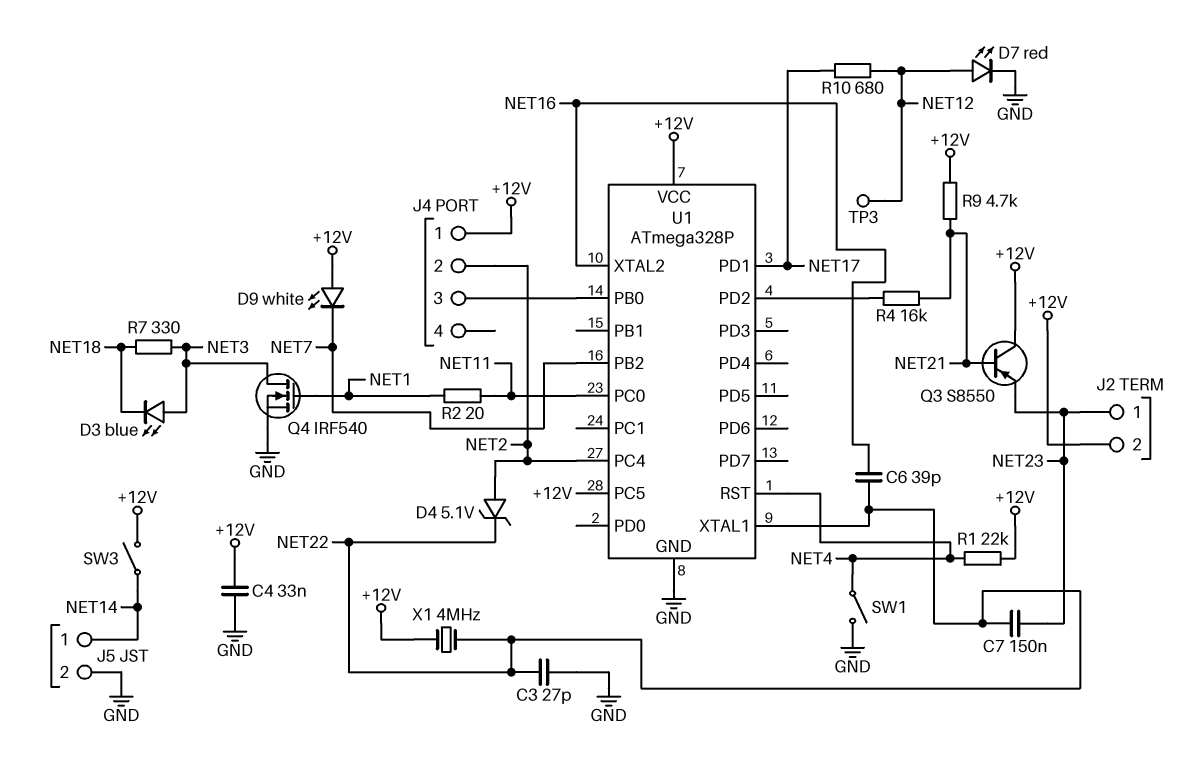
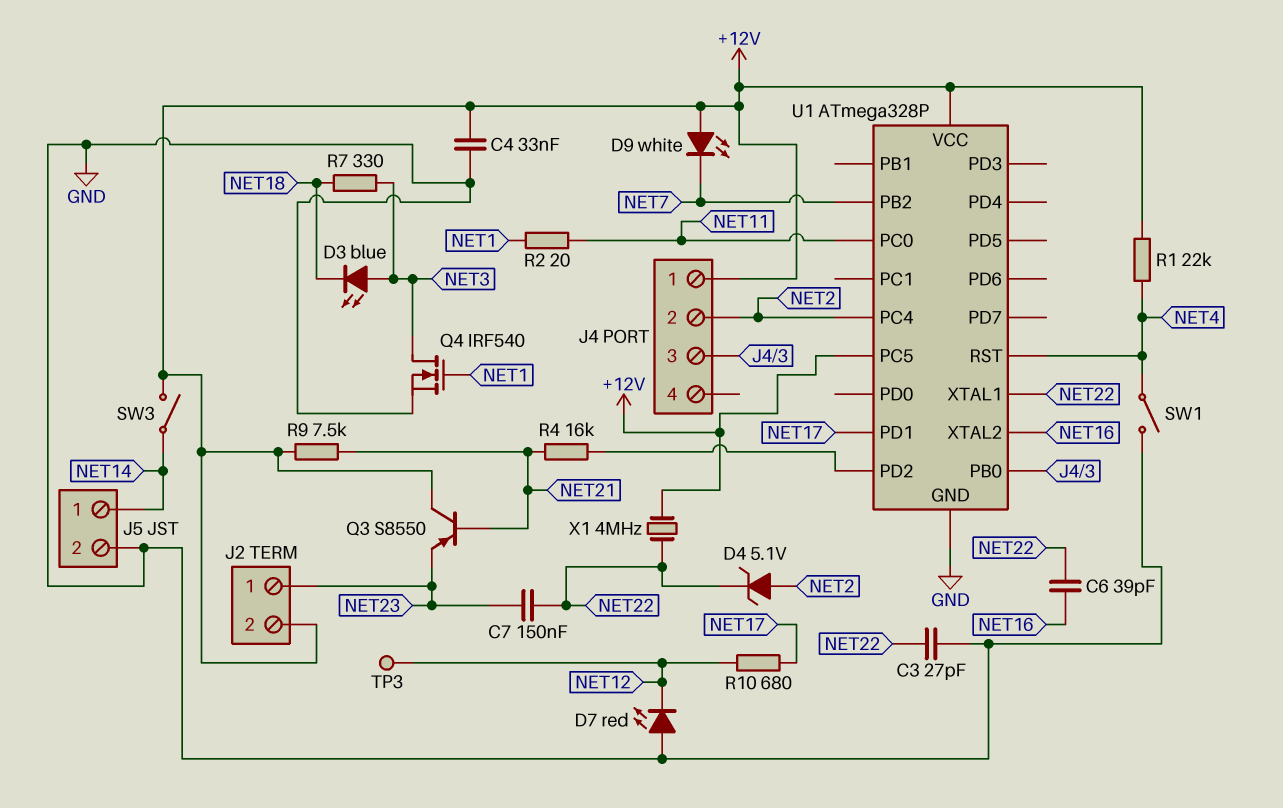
D7: LED red (A NET12, K GND) -> LED red (A GND, K NET12)
R9: 4.7k (+12V, NET21) -> 7.5k (+12V, NET21)

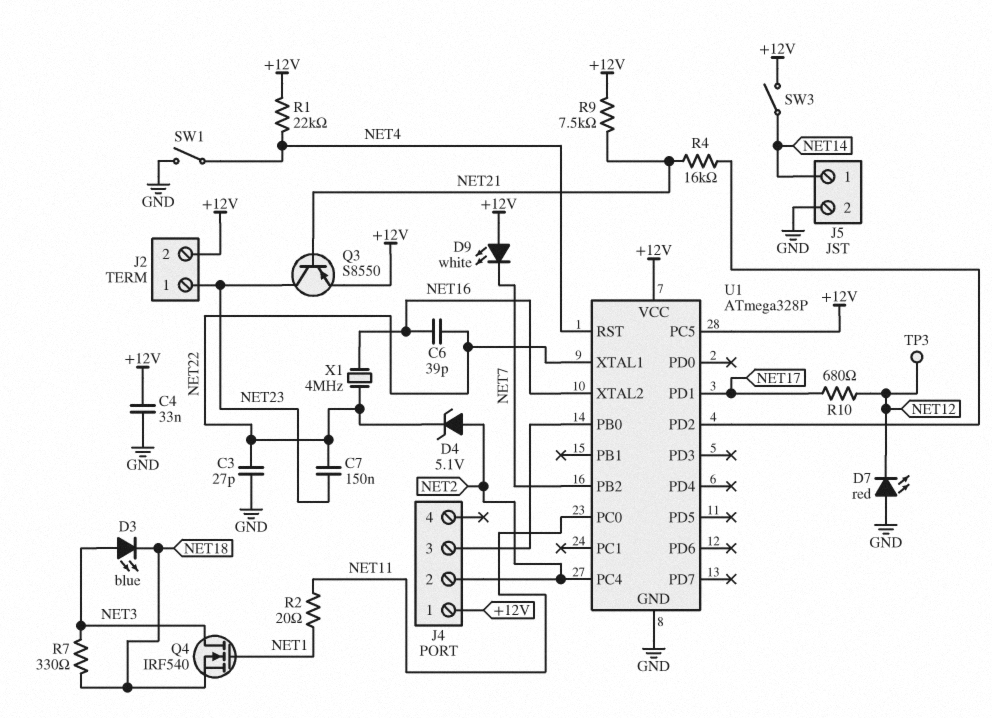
Q3: PNP S8550 (B NET21, C +12V, E NET23) -> PNP S8550 (B NET21, C NET23, E +12V)
Q4: NMOS IRF540 (G NET1, D NET3, S GND) -> NMOS IRF540 (G NET1, D NET3, S NET18)
X1: 4MHz (+12V, NET22) -> 4MHz (NET16, NET22)

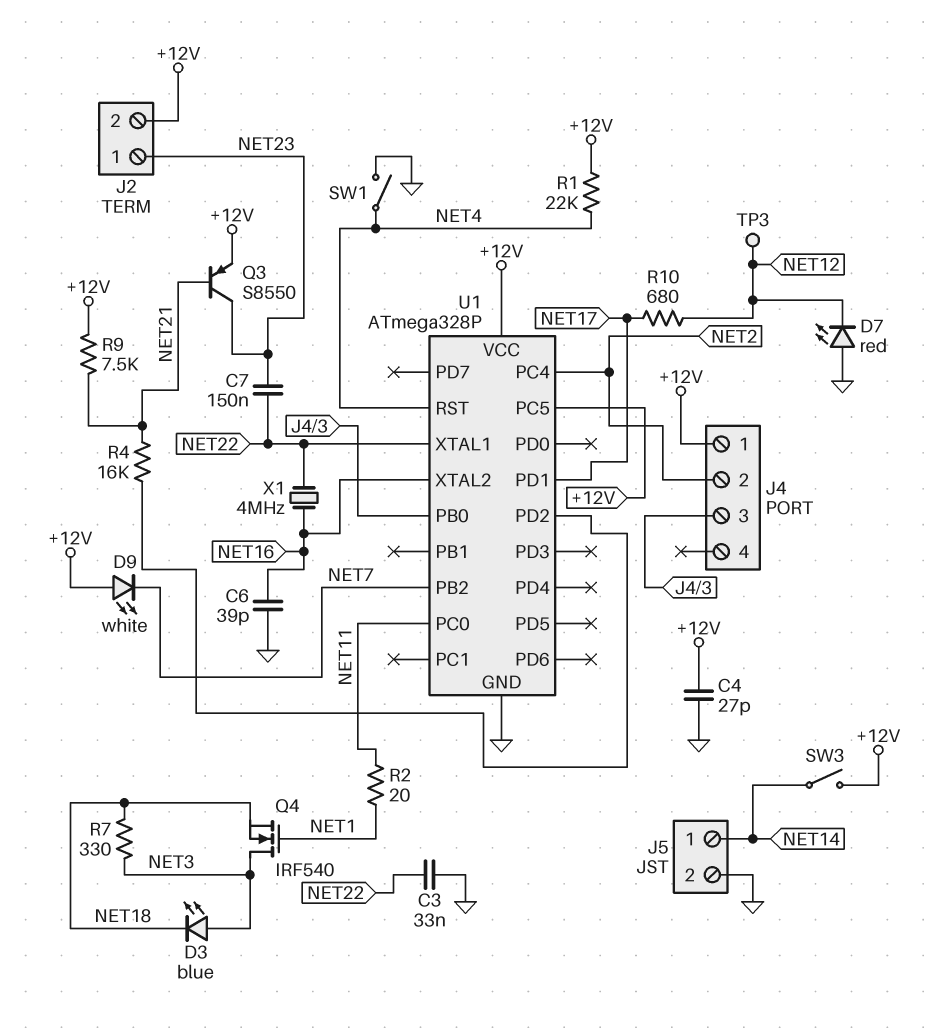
C3: 27pF (GND, NET22) -> 33nF (GND, NET22)
C4: 33nF (+12V, GND) -> 27pF (+12V, GND)
C6: 39pF (NET16, NET22) -> 39pF (GND, NET16)
D4: zener 5.1V (A NET2, K NET22) -> none

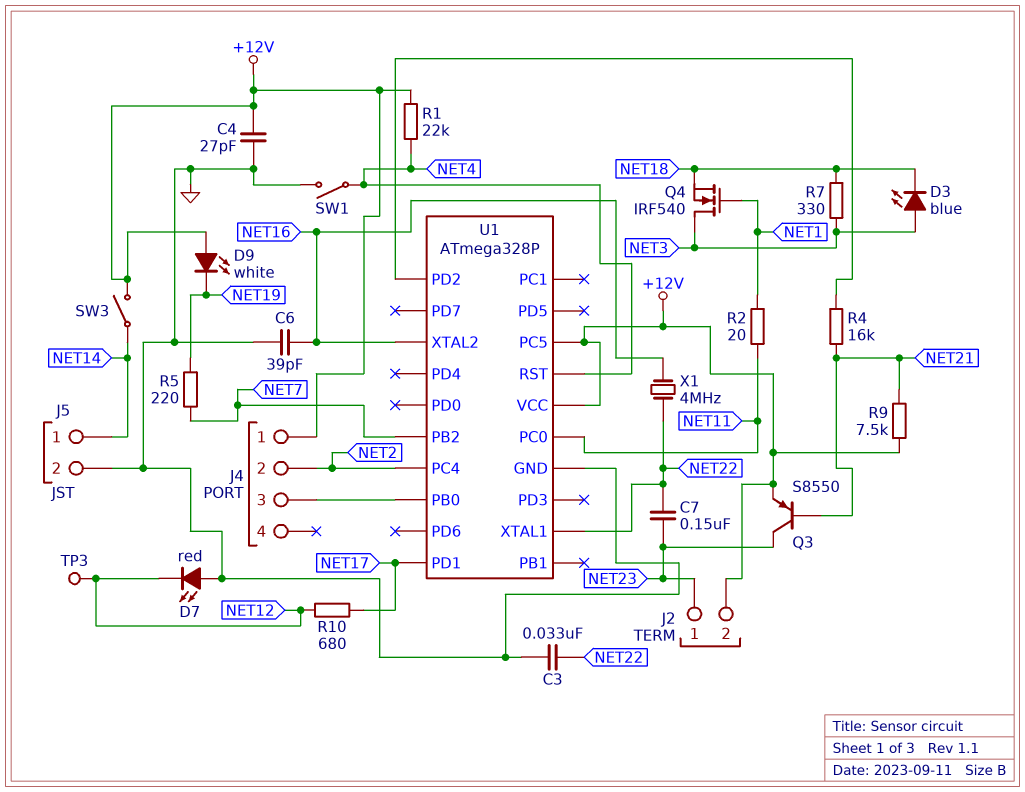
D9: LED white (A +12V, K NET7) -> LED white (A +12V, K NET19)
R5: none -> 220 (NET7, NET19)

